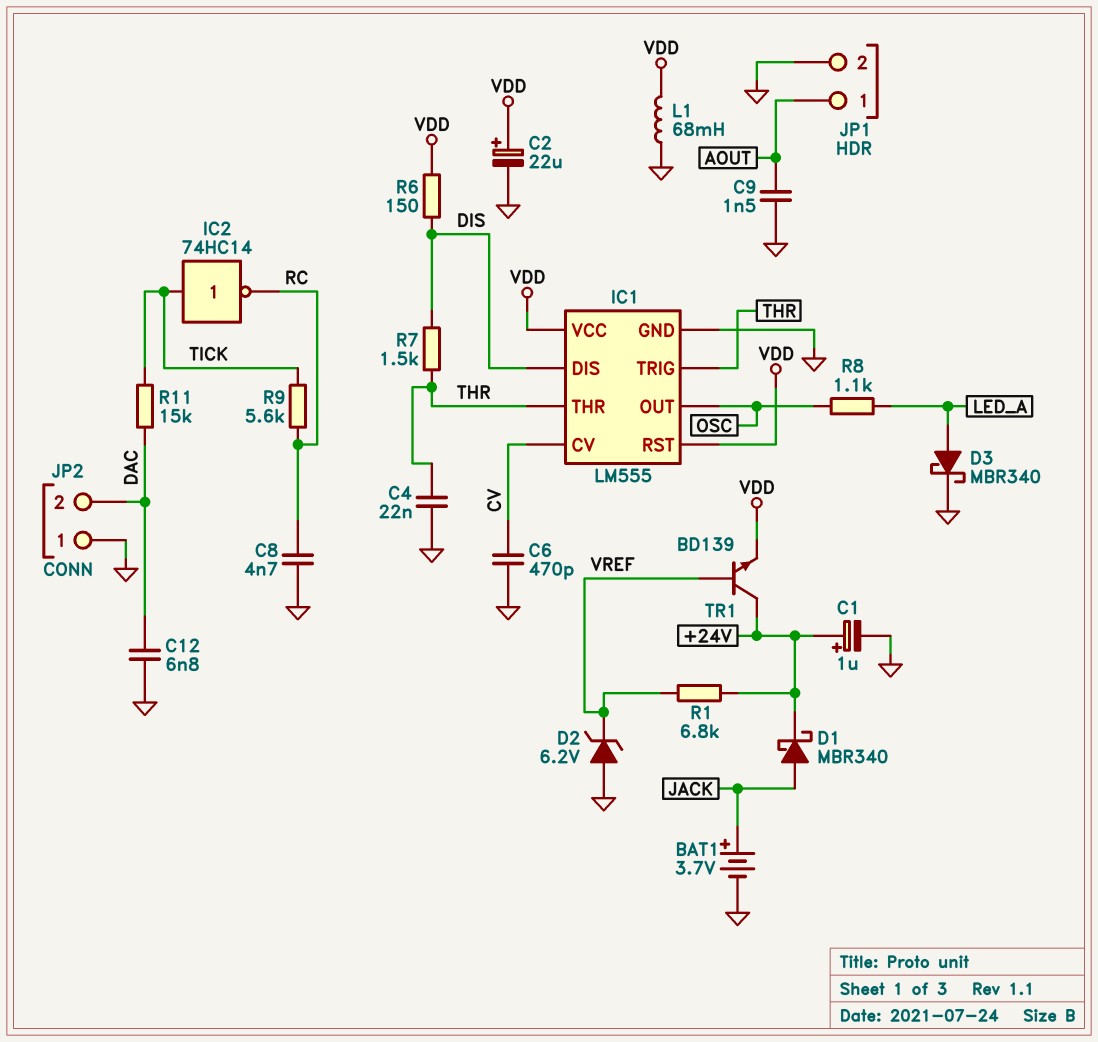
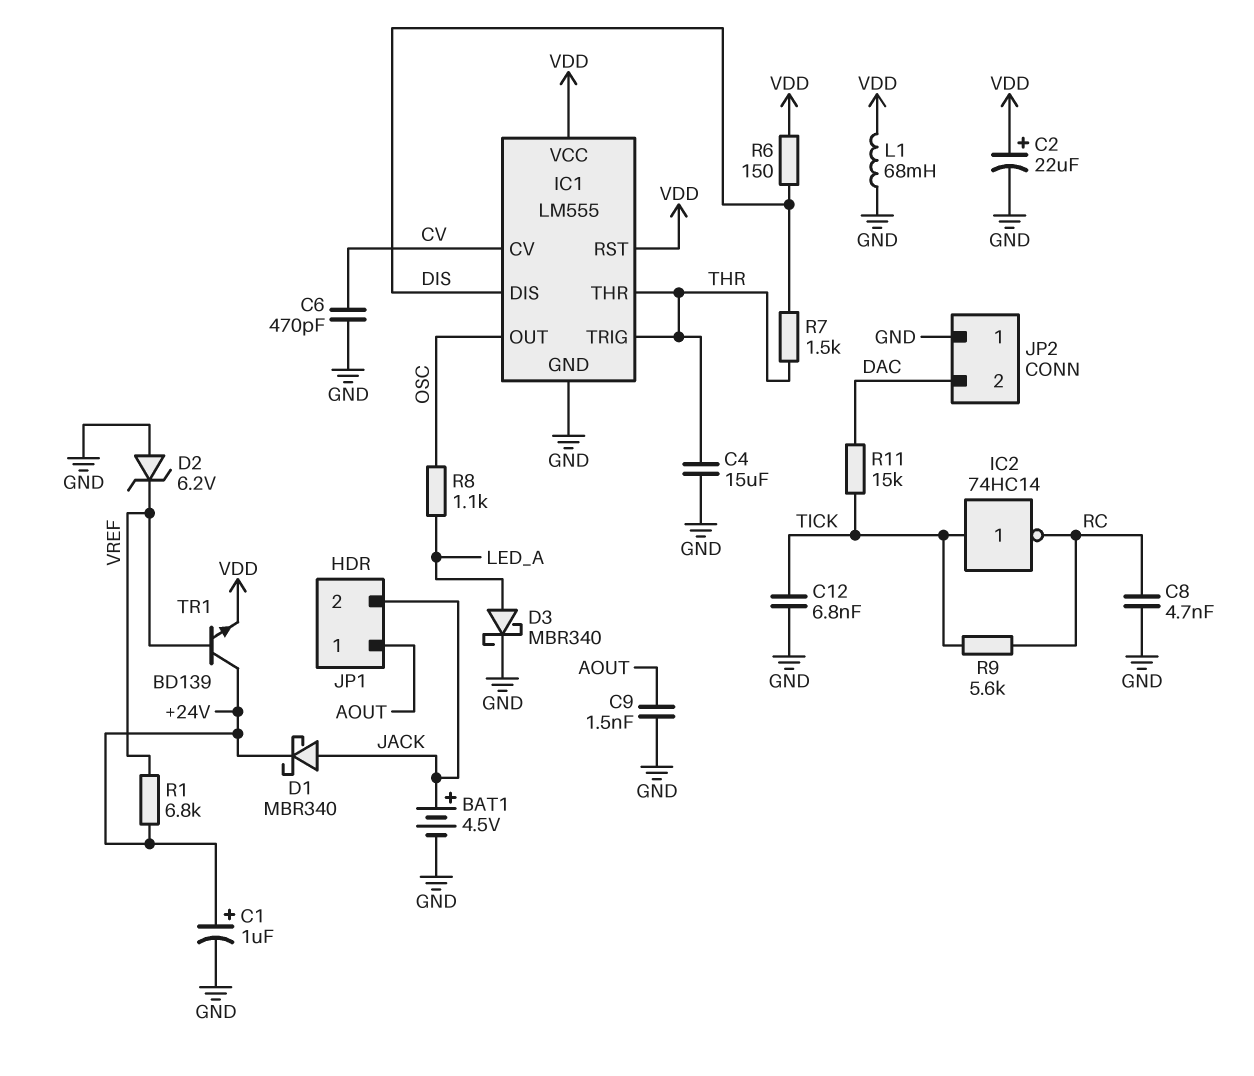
BAT1: 3.7V (plus JACK, minus GND) -> 4.5V (plus JACK, minus GND)
C4: 22nF (GND, THR) -> 15uF (GND, THR)
C12: 6.8nF (DAC, GND) -> 6.8nF (GND, TICK)
JP1 pin 2: GND -> JACK

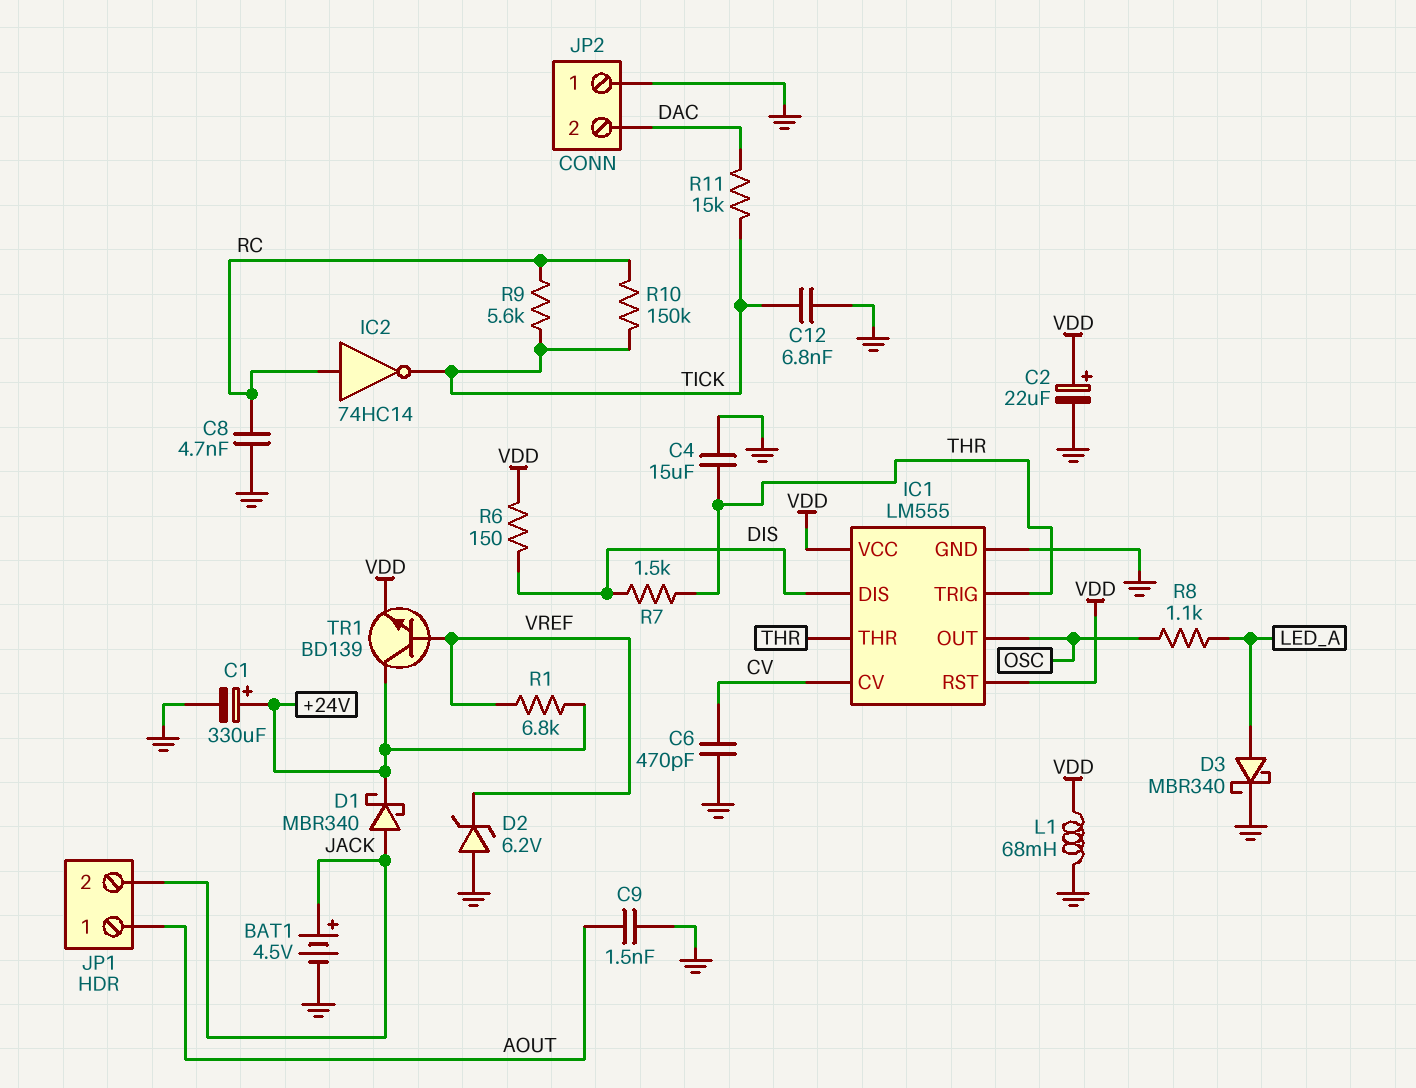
C1: 1uF (plus +24V, minus GND) -> 330uF (plus +24V, minus GND)
IC2: NOT 74HC14 (in TICK, out RC) -> NOT 74HC14 (in RC, out TICK)
R10: none -> 150k (RC, TICK)

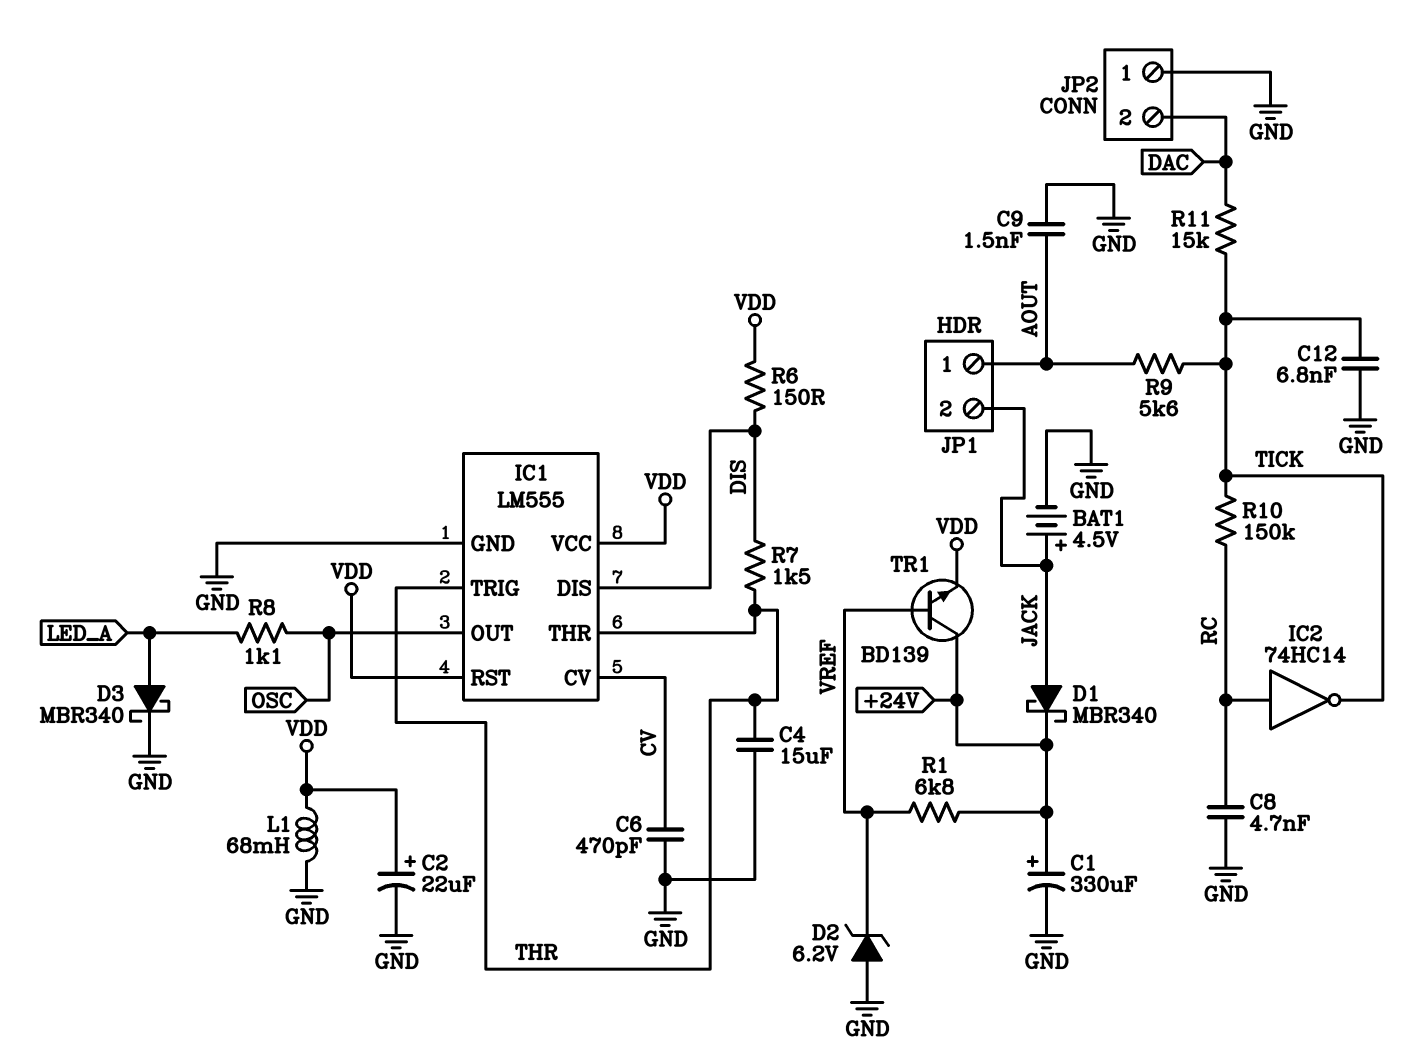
R9: 5.6k (RC, TICK) -> 5.6k (AOUT, TICK)

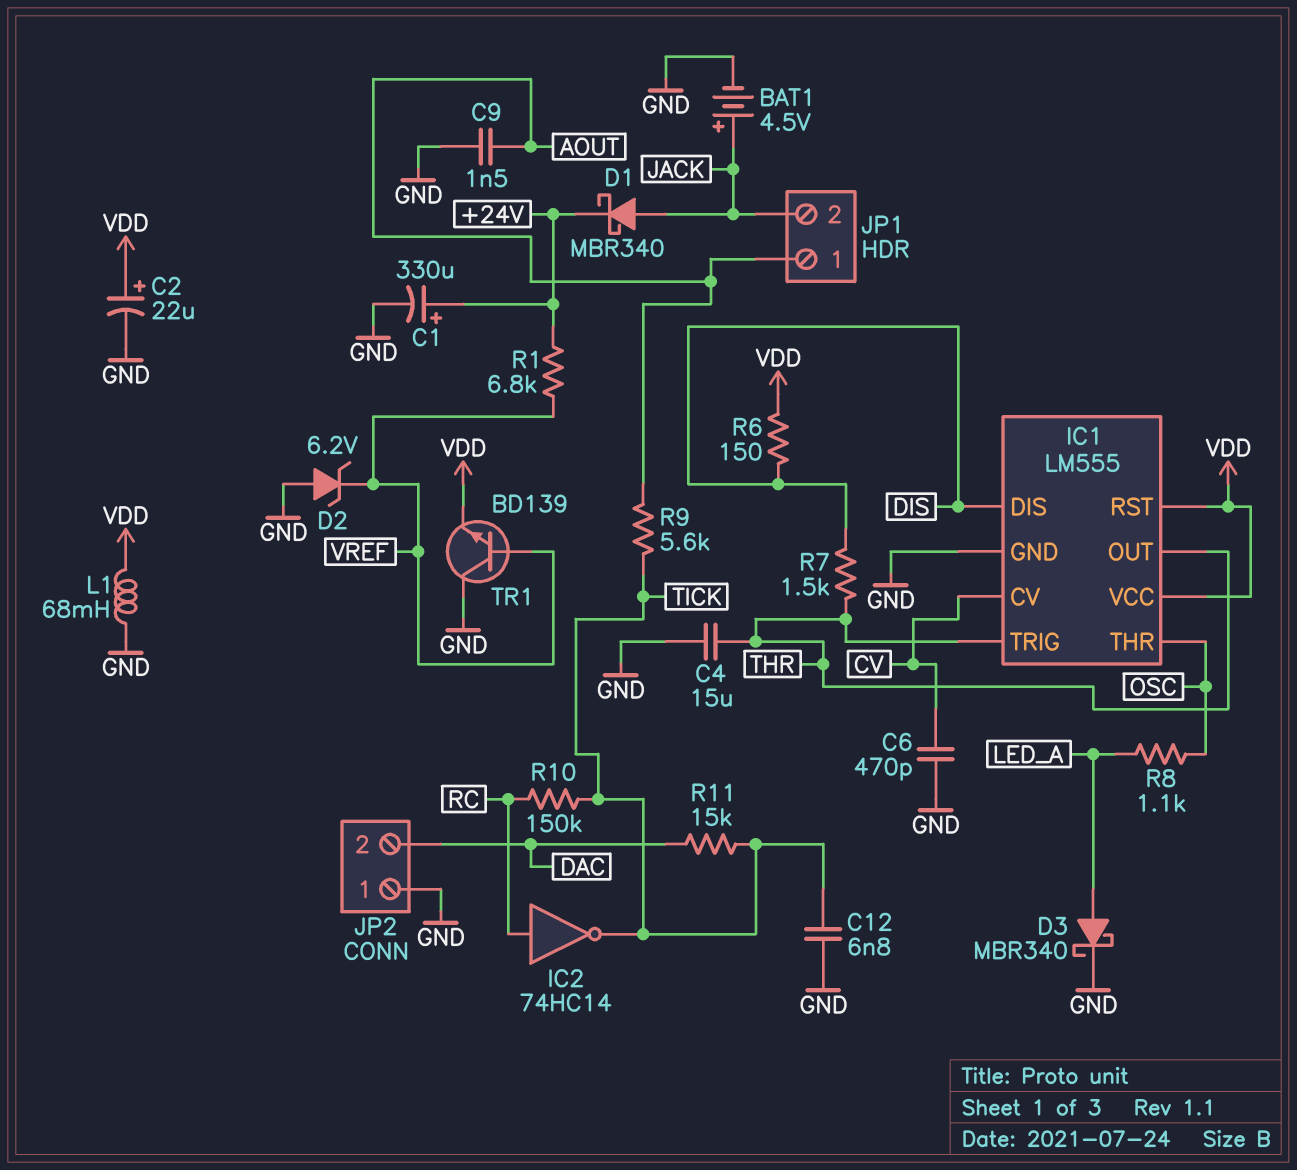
C8: 4.7nF (GND, RC) -> none
IC1 pin OUT: OSC -> THR
IC1 pin THR: THR -> OSC
TR1: NPN BD139 (B VREF, C +24V, E VDD) -> NPN BD139 (B VREF, C GND, E VDD)

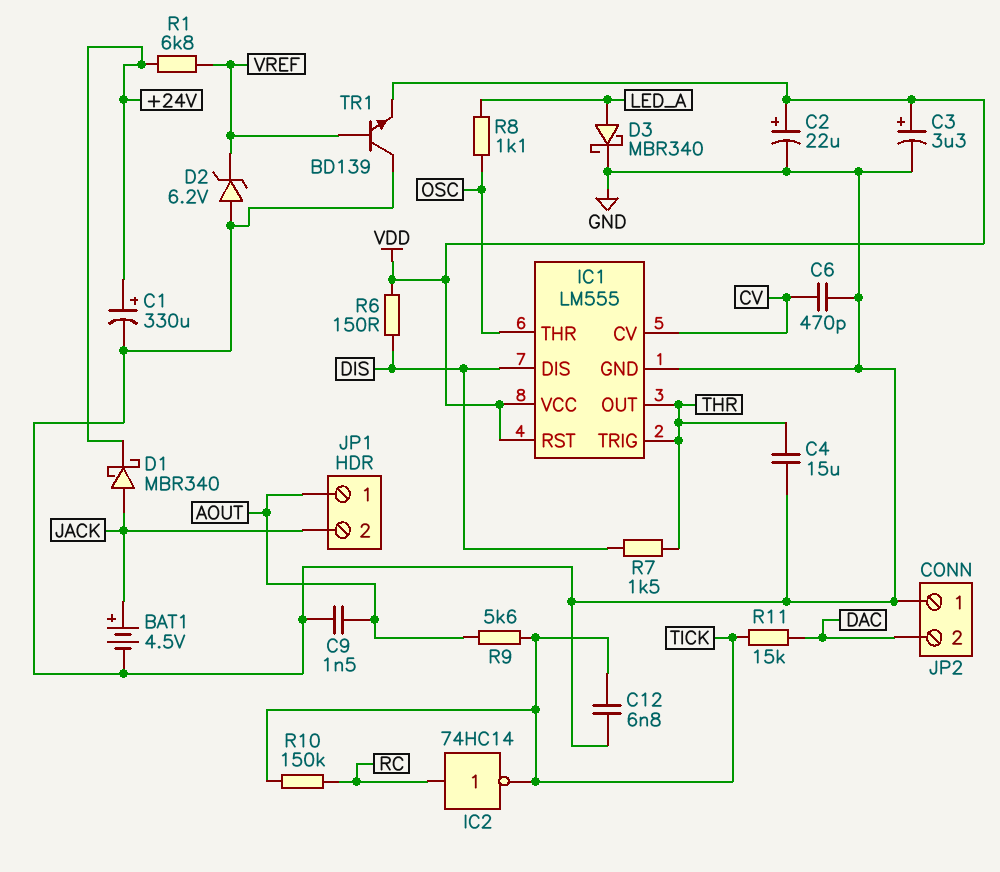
C3: none -> 3.3uF (plus VDD, minus GND)
L1: 68mH (GND, VDD) -> none

